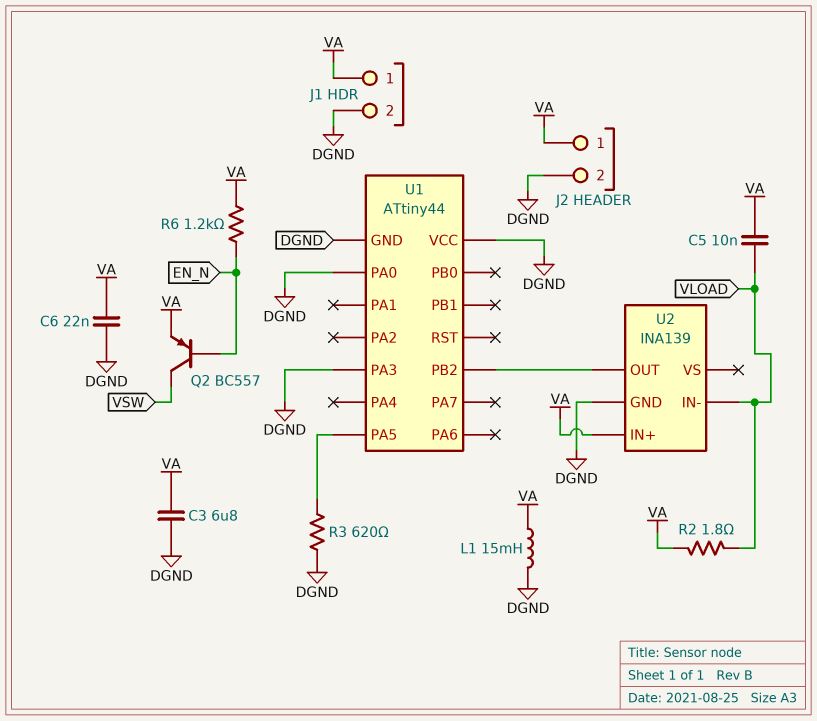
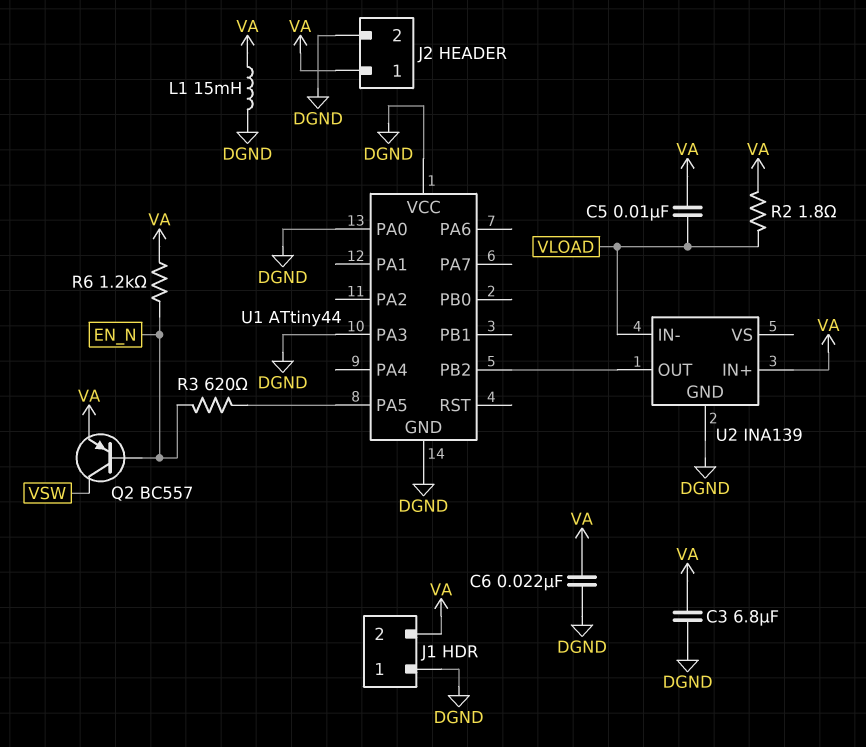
J1 pin 1: VA -> DGND
J1 pin 2: DGND -> VA
R3: 620 (DGND, U1/PA5) -> 620 (EN_N, U1/PA5)

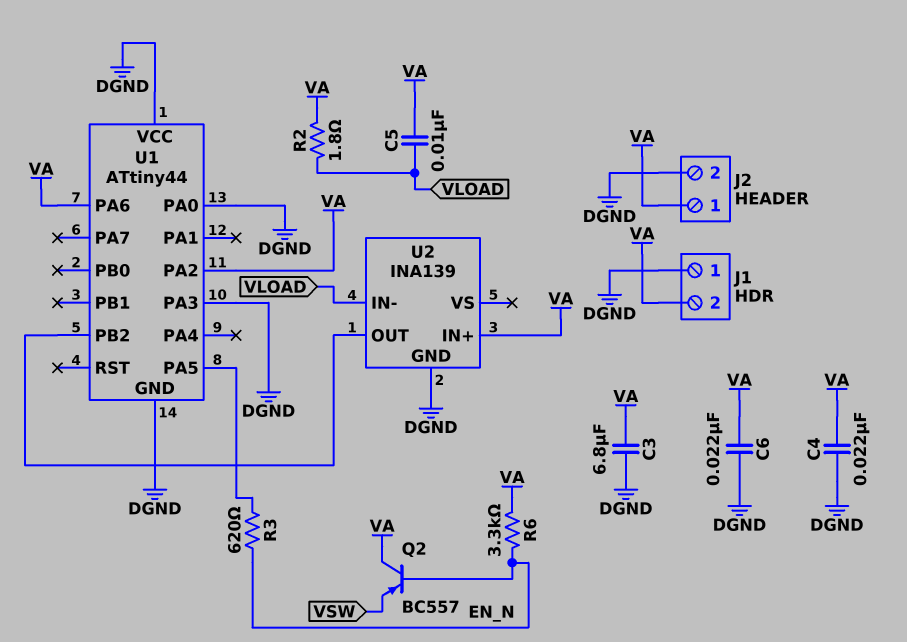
C4: none -> 22nF (DGND, VA)
L1: 15mH (DGND, VA) -> none
Q2: PNP BC557 (B EN_N, C VSW, E VA) -> PNP BC557 (B EN_N, C VA, E VSW)
R6: 1.2k (EN_N, VA) -> 3.3k (EN_N, VA)
U1 pin PA2: none -> VA
U1 pin PA6: none -> VA

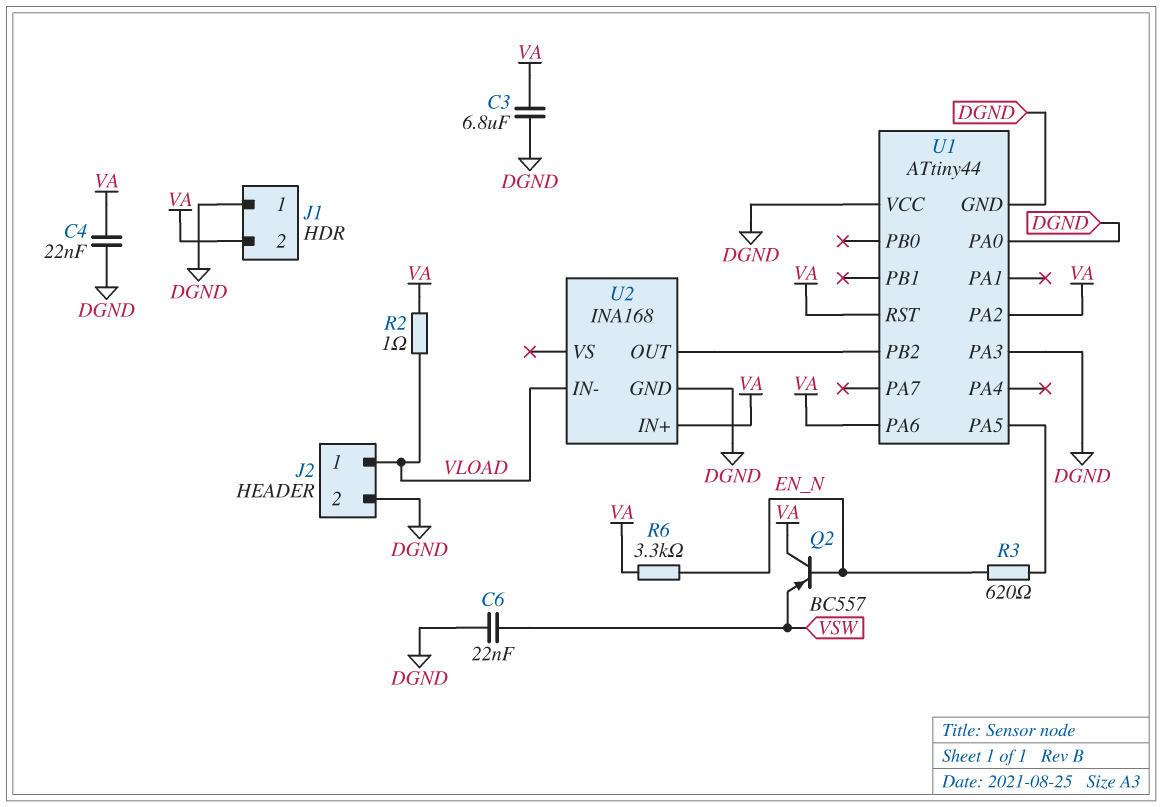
C5: 10nF (VA, VLOAD) -> none
C6: 22nF (DGND, VA) -> 22nF (DGND, VSW)
J2 pin 1: VA -> VLOAD
R2: 1.8 (VA, VLOAD) -> 1 (VA, VLOAD)
U1 pin RST: none -> VA
U2: INA139 -> INA168

